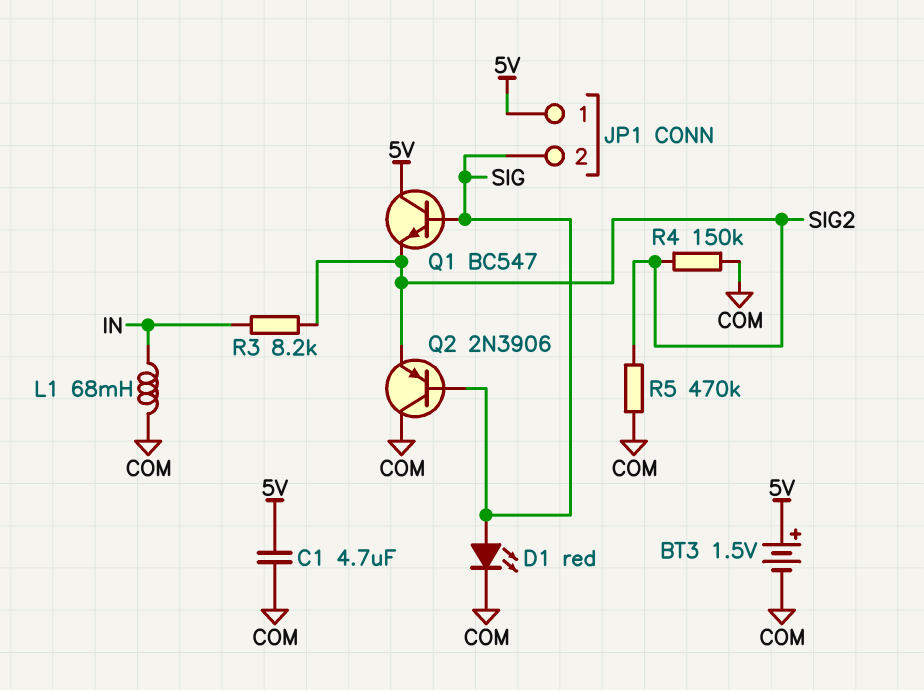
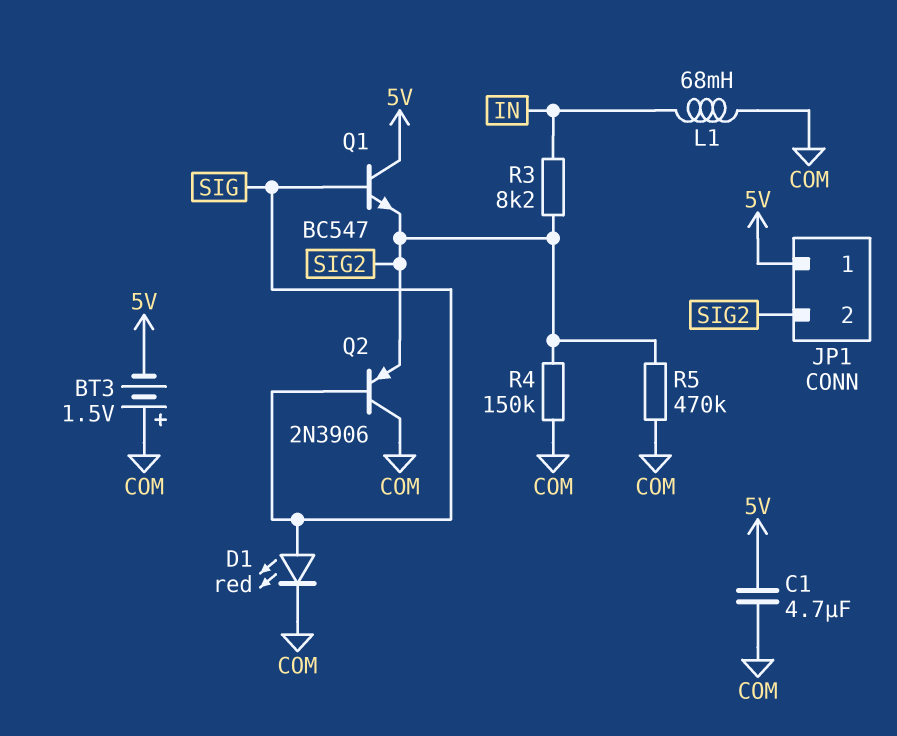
BT3: 1.5V (plus 5V, minus COM) -> 1.5V (plus COM, minus 5V)
JP1 pin 2: SIG -> SIG2

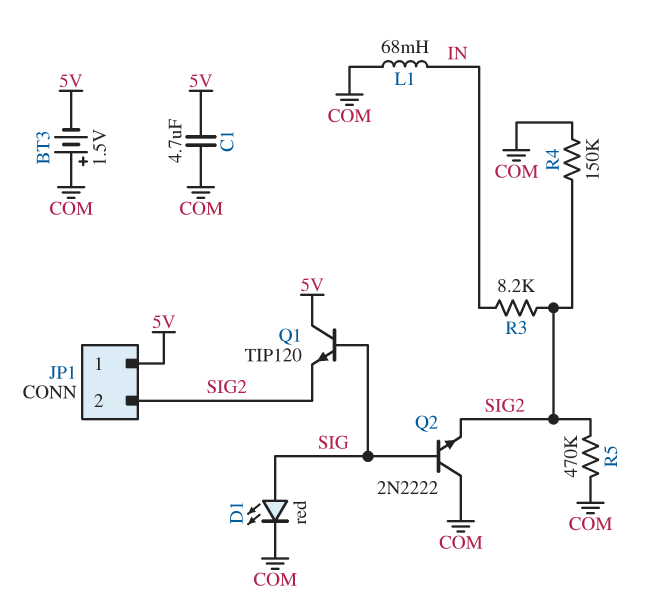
Q1: NPN BC547 (B SIG, C 5V, E SIG2) -> NPN TIP120 (B SIG, C 5V, E SIG2)
Q2: PNP 2N3906 (B SIG, C COM, E SIG2) -> NPN 2N2222 (B SIG, C COM, E SIG2)

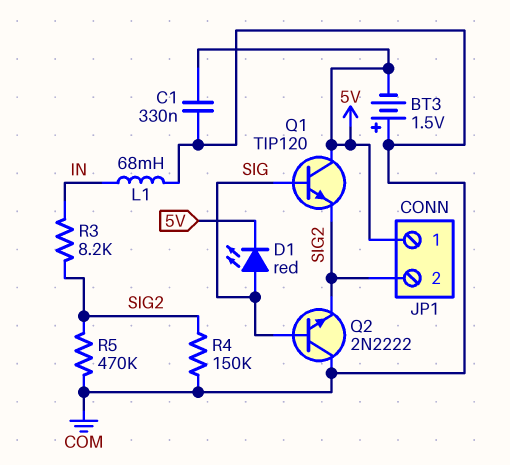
C1: 4.7uF (5V, COM) -> 330nF (5V, COM)
D1: LED red (A SIG, K COM) -> LED red (A SIG, K 5V)

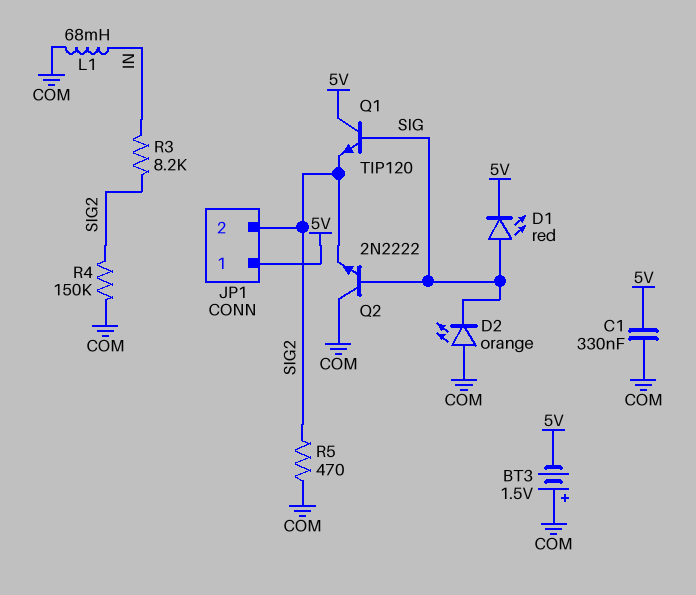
D2: none -> LED orange (A COM, K SIG)
R5: 470k (COM, SIG2) -> 470 (COM, SIG2)

